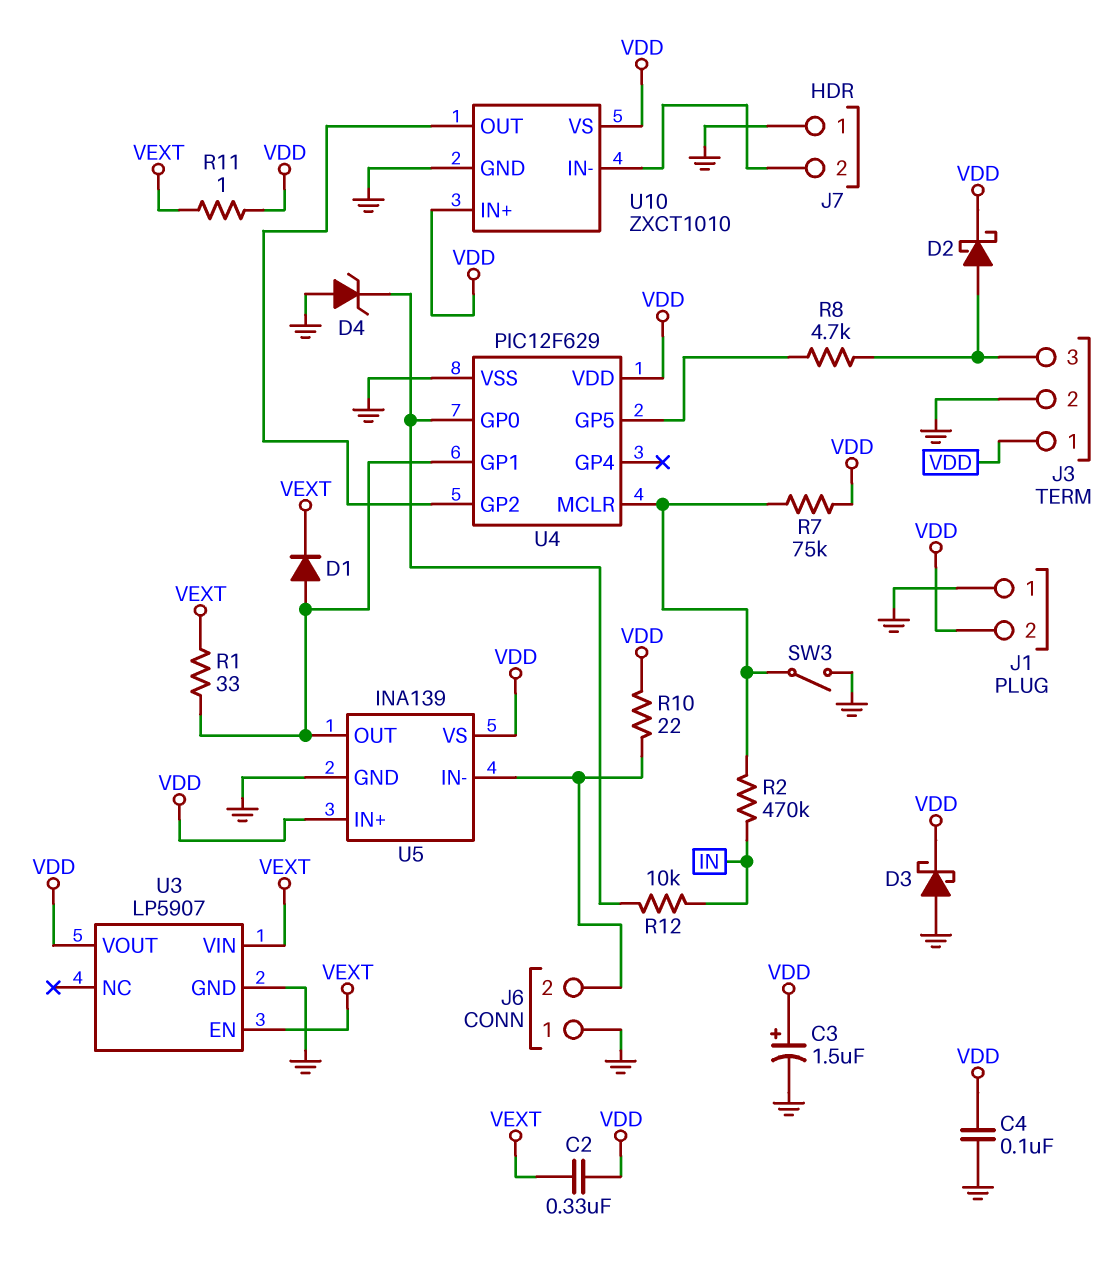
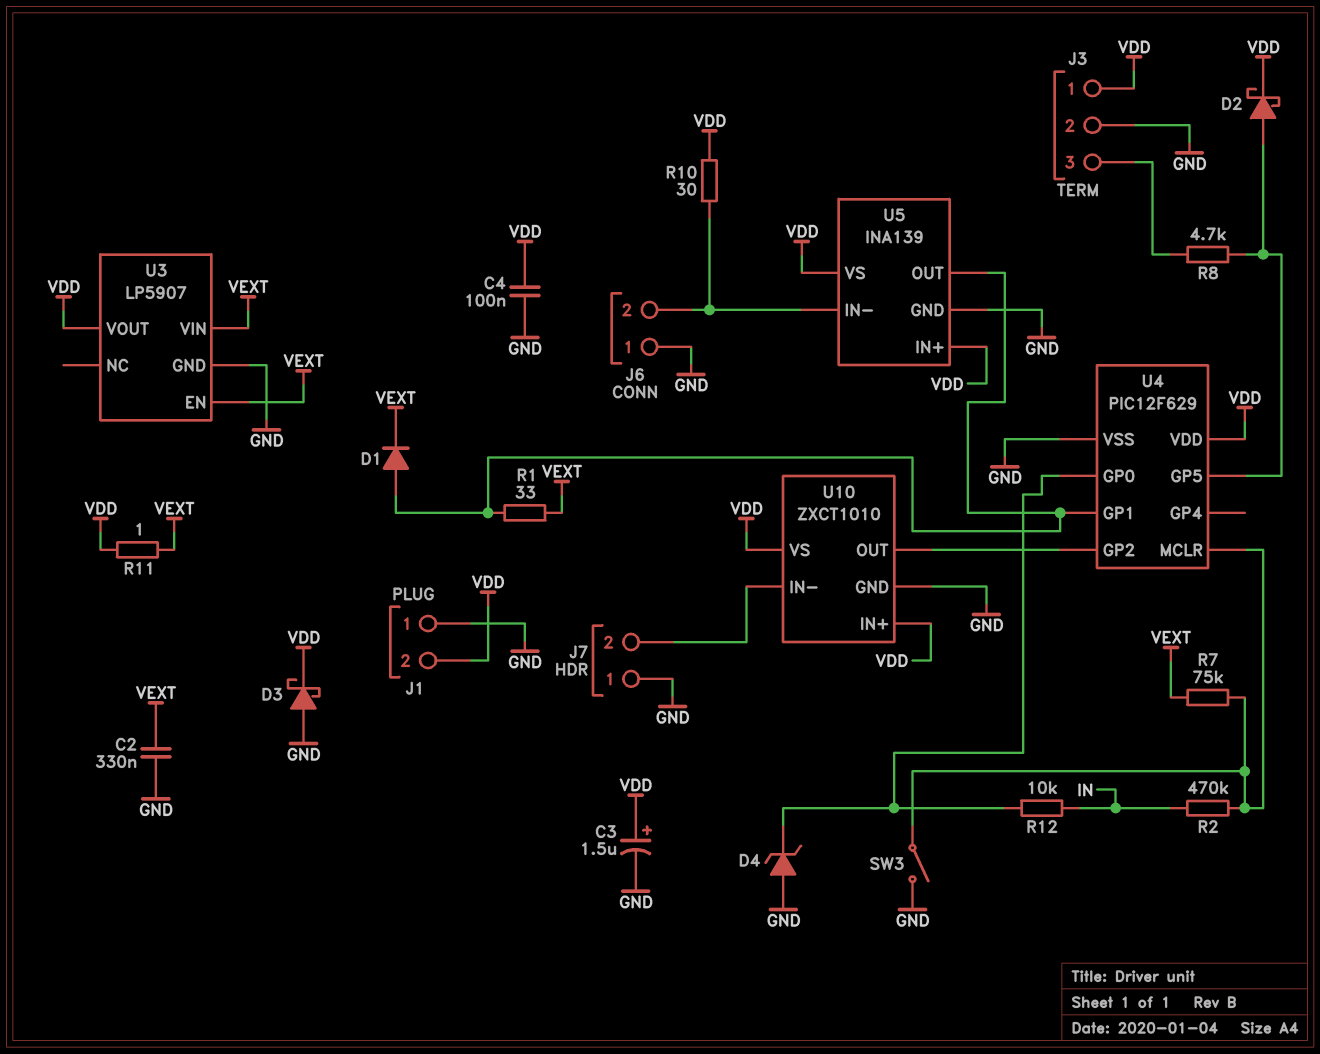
C2: 330nF (VDD, VEXT) -> 330nF (GND, VEXT)
D2: schottky (A J3/3, K VDD) -> schottky (A U4/GP5, K VDD)
R7: 75k (U4/MCLR, VDD) -> 75k (U4/MCLR, VEXT)
R10: 22 (J6/2, VDD) -> 30 (J6/2, VDD)

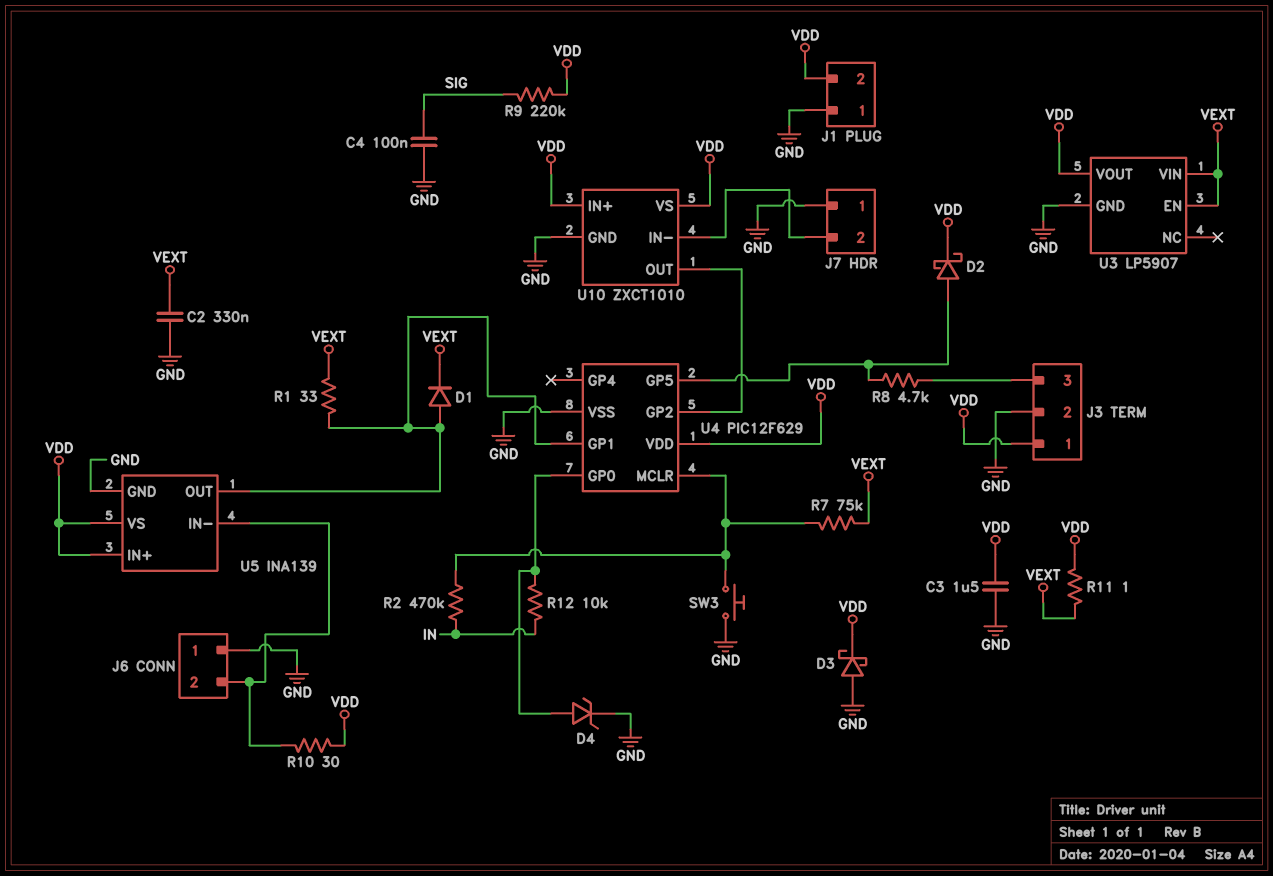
C3: 1.5uF (plus VDD, minus GND) -> 1.5uF (GND, VDD)
C4: 100nF (GND, VDD) -> 100nF (GND, SIG)
D4: zener (A GND, K U4/GP0) -> zener (A U4/GP0, K GND)
R9: none -> 220k (SIG, VDD)
SW3: switch (GND, U4/MCLR) -> button (GND, U4/MCLR)

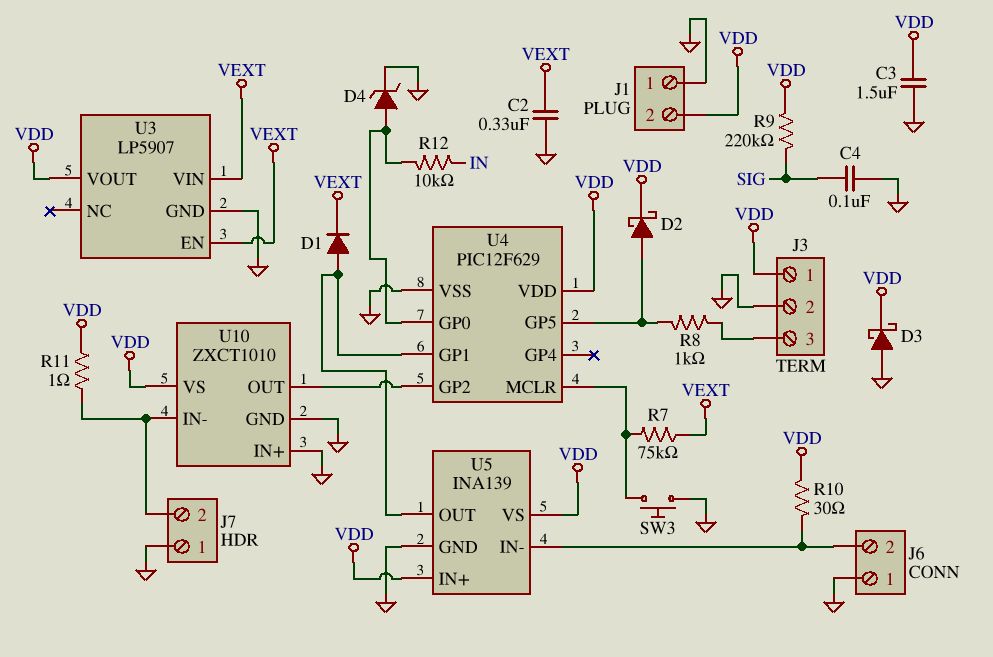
R1: 33 (U4/GP1, VEXT) -> none
R2: 470k (IN, U4/MCLR) -> none
R8: 4.7k (J3/3, U4/GP5) -> 1k (J3/3, U4/GP5)
R11: 1 (VDD, VEXT) -> 1 (J7/2, VDD)
U10 pin IN+: VDD -> GND

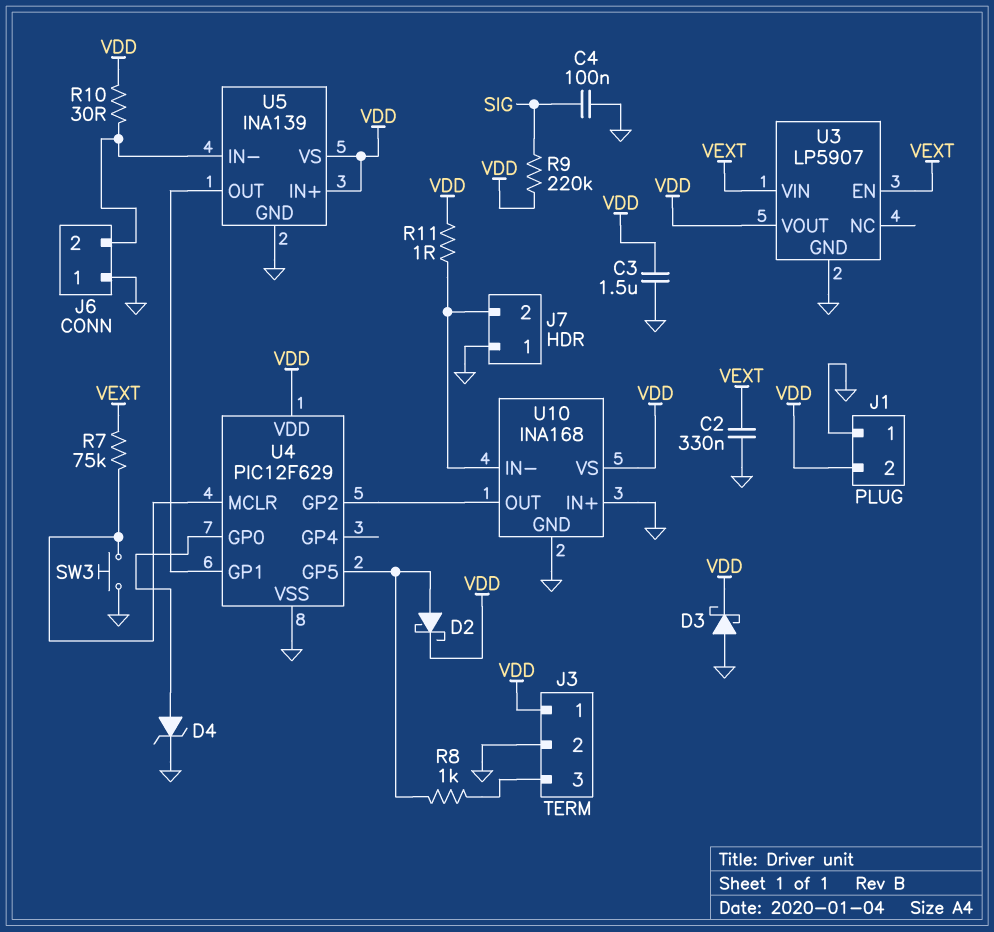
D1: diode (A U4/GP1, K VEXT) -> none
R12: 10k (IN, U4/GP0) -> none
U10: ZXCT1010 -> INA168

